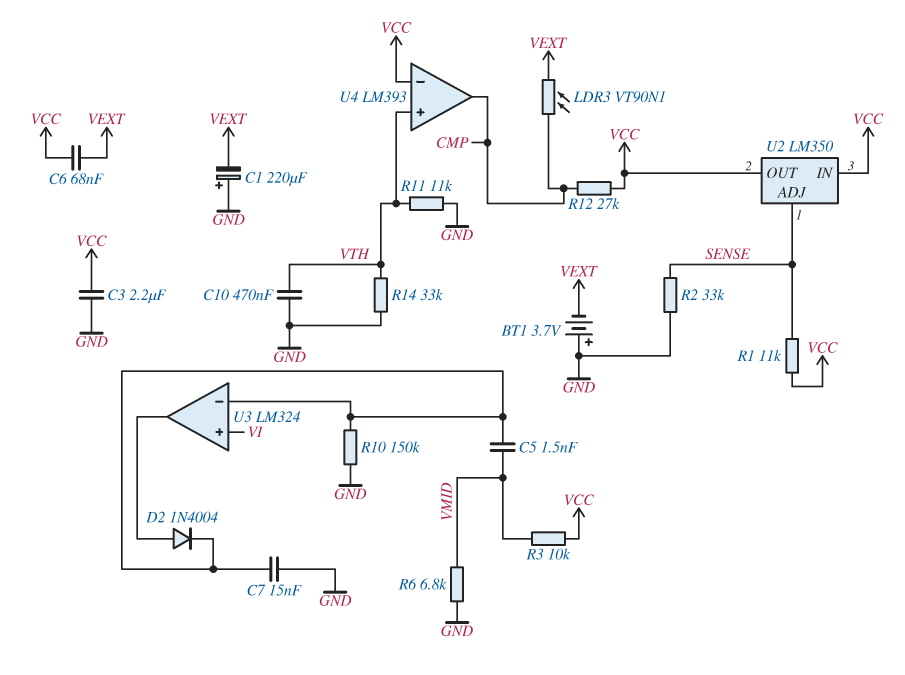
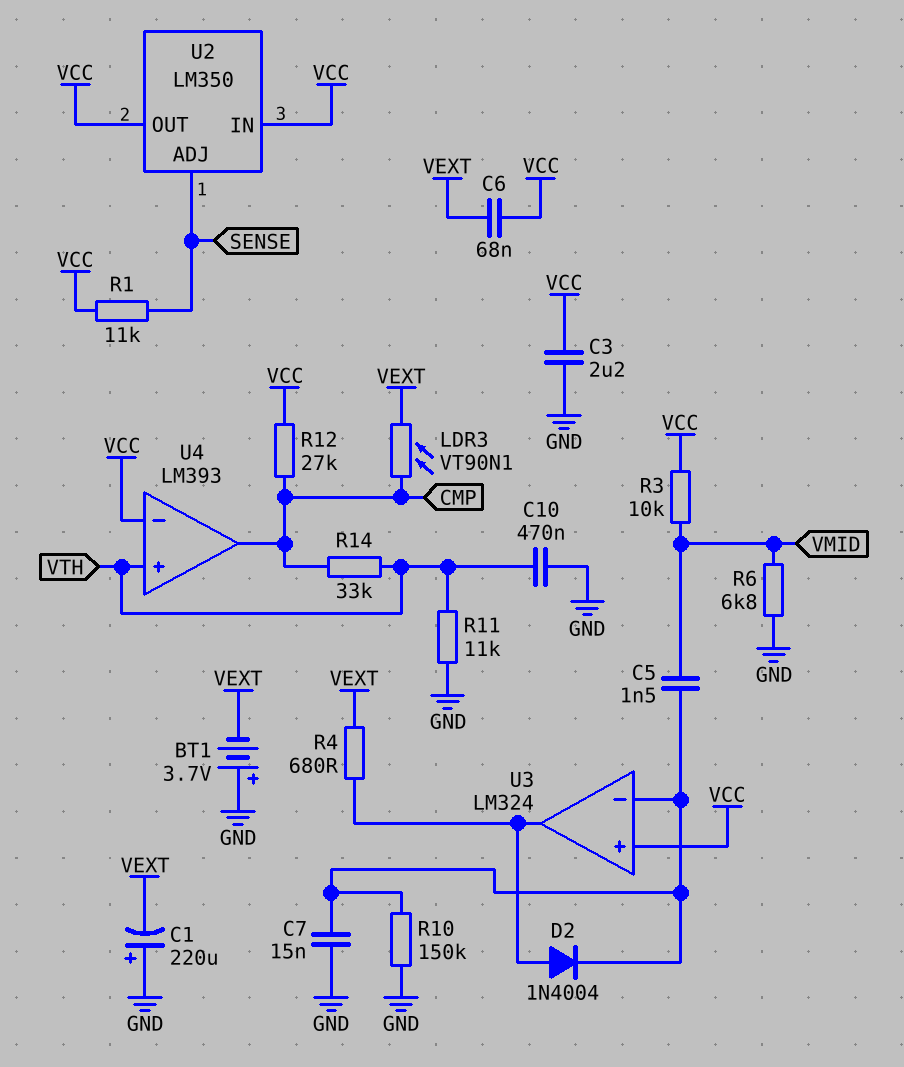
R2: 33k (GND, SENSE) -> none
R4: none -> 680 (U3/out, VEXT)
R14: 33k (GND, VTH) -> 33k (CMP, VTH)
U3 pin in+: VI -> VCC

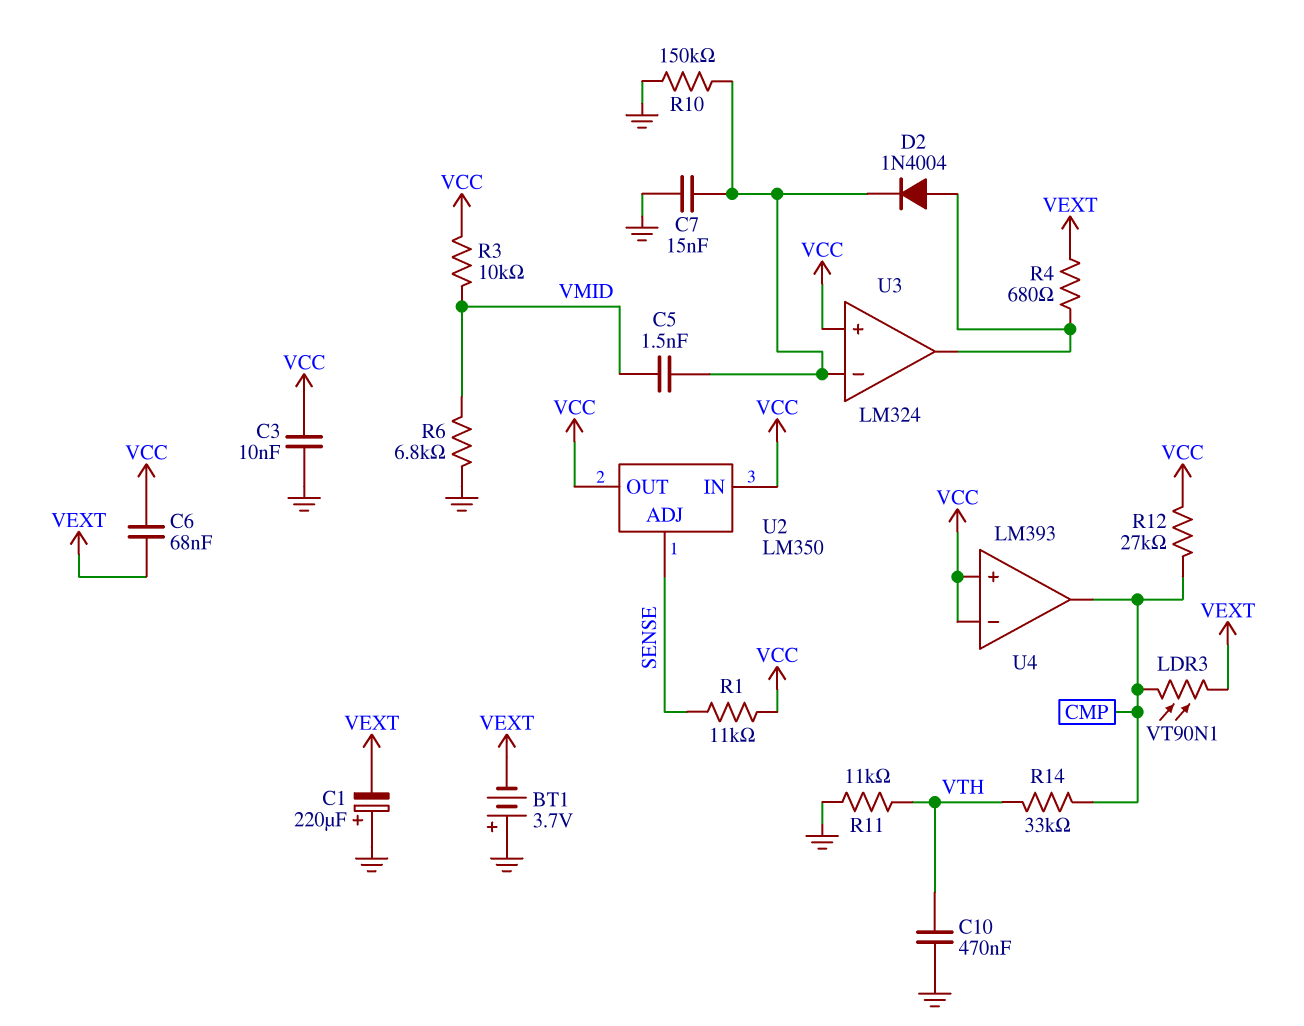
C3: 2.2uF (GND, VCC) -> 10nF (GND, VCC)
U4 pin in+: VTH -> VCC

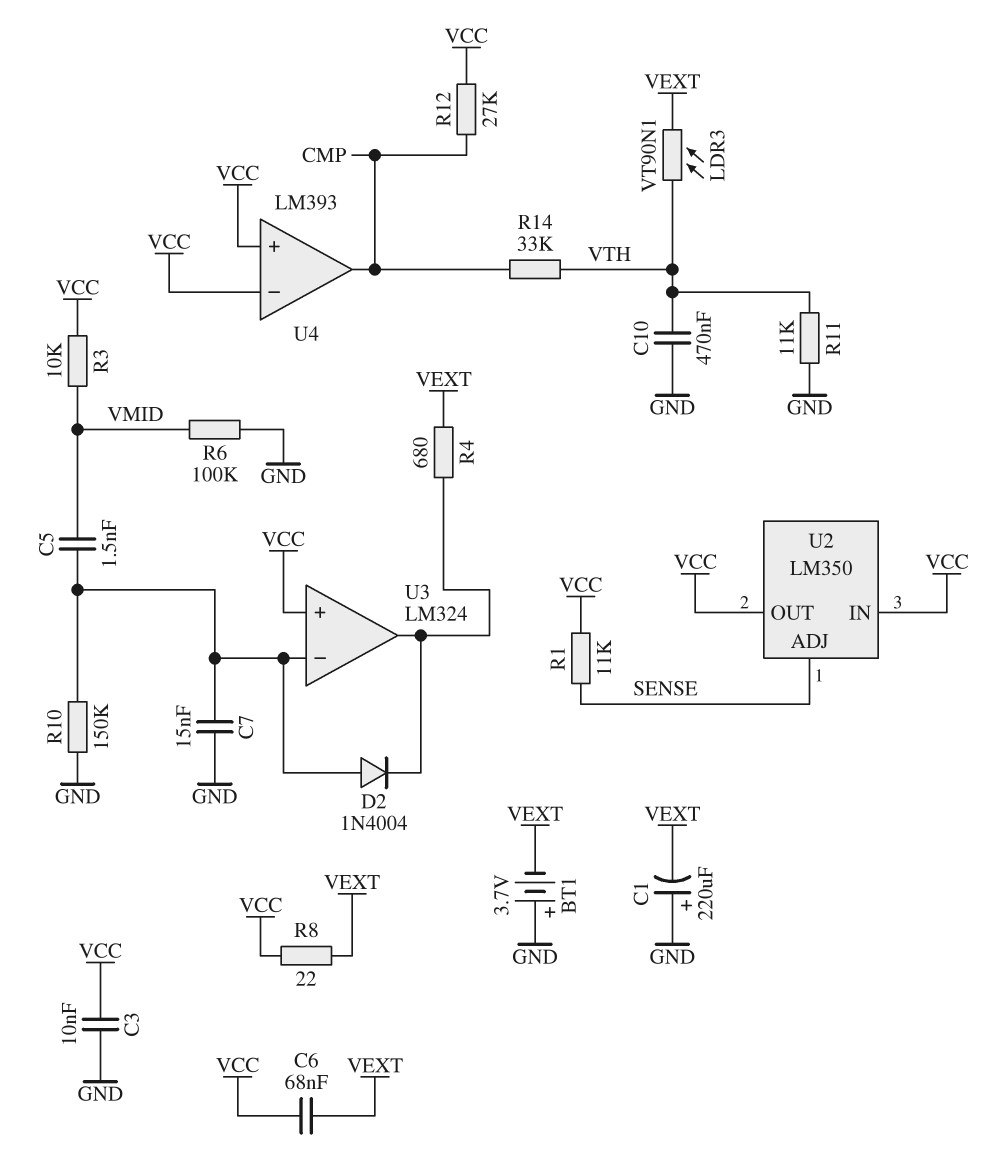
D2: diode 1N4004 (A U3/out, K U3/in-) -> diode 1N4004 (A U3/in-, K U3/out)
LDR3: VT90N1 (CMP, VEXT) -> VT90N1 (VEXT, VTH)
R6: 6.8k (GND, VMID) -> 100k (GND, VMID)
R8: none -> 22 (VCC, VEXT)

